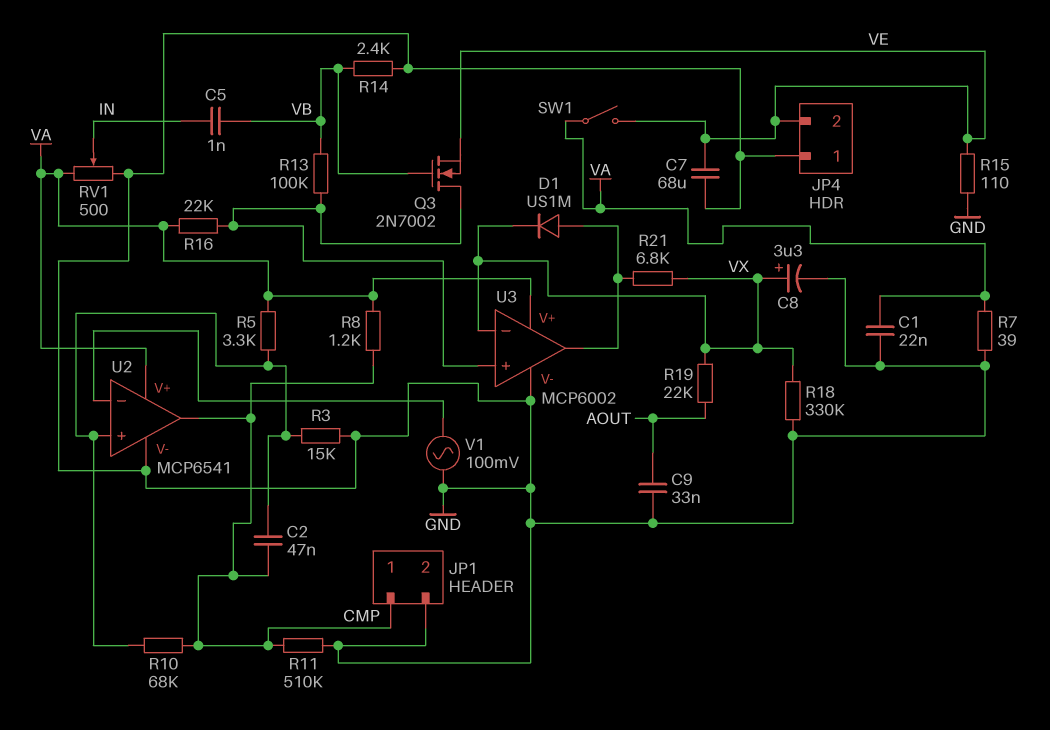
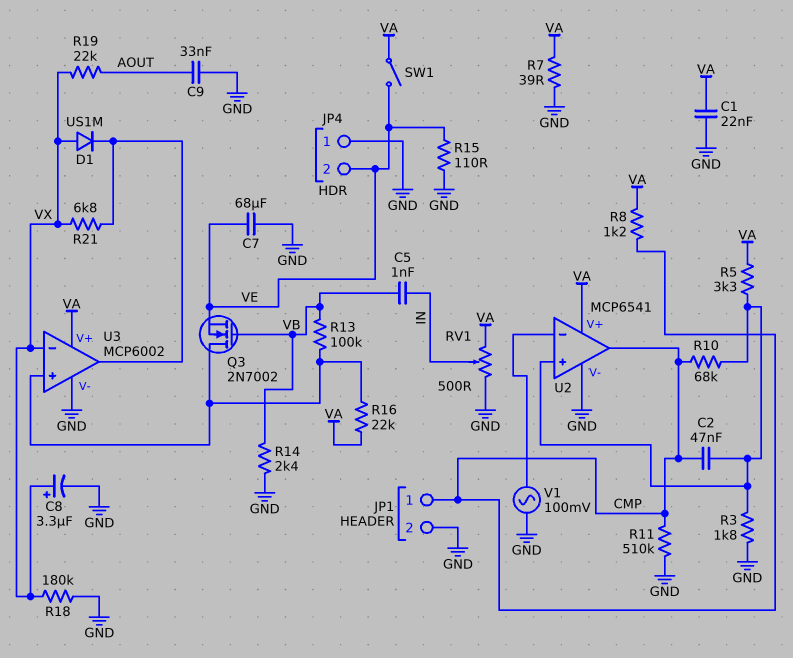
D1: diode US1M (A U3/out, K VX) -> diode US1M (A VX, K U3/out)
R3: 15k (GND, U2/in+) -> 1.8k (GND, U2/in+)
R18: 330k (GND, VX) -> 180k (GND, VX)

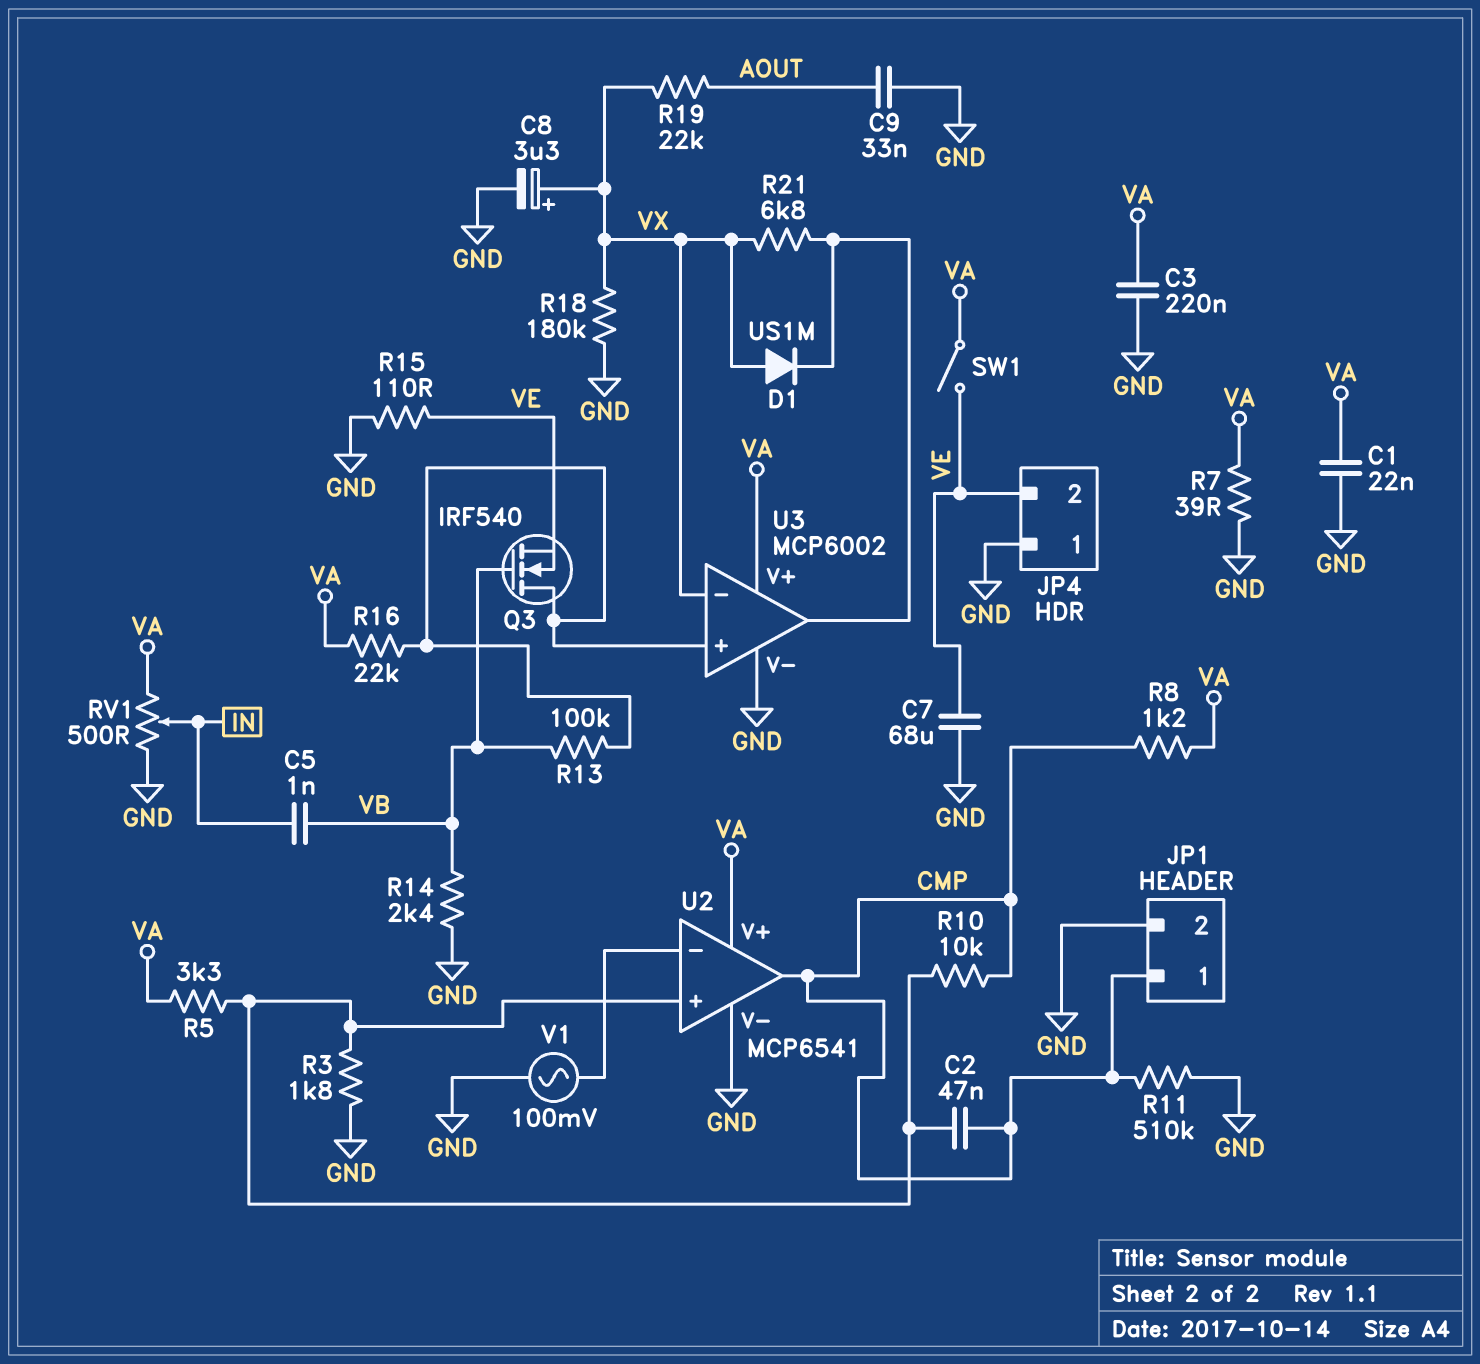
C3: none -> 220nF (GND, VA)
Q3: NMOS 2N7002 (G VB, D U3/in+, S VE) -> NMOS IRF540 (G VB, D U3/in+, S VE)
R10: 68k (CMP, U2/in+) -> 10k (CMP, U2/in+)

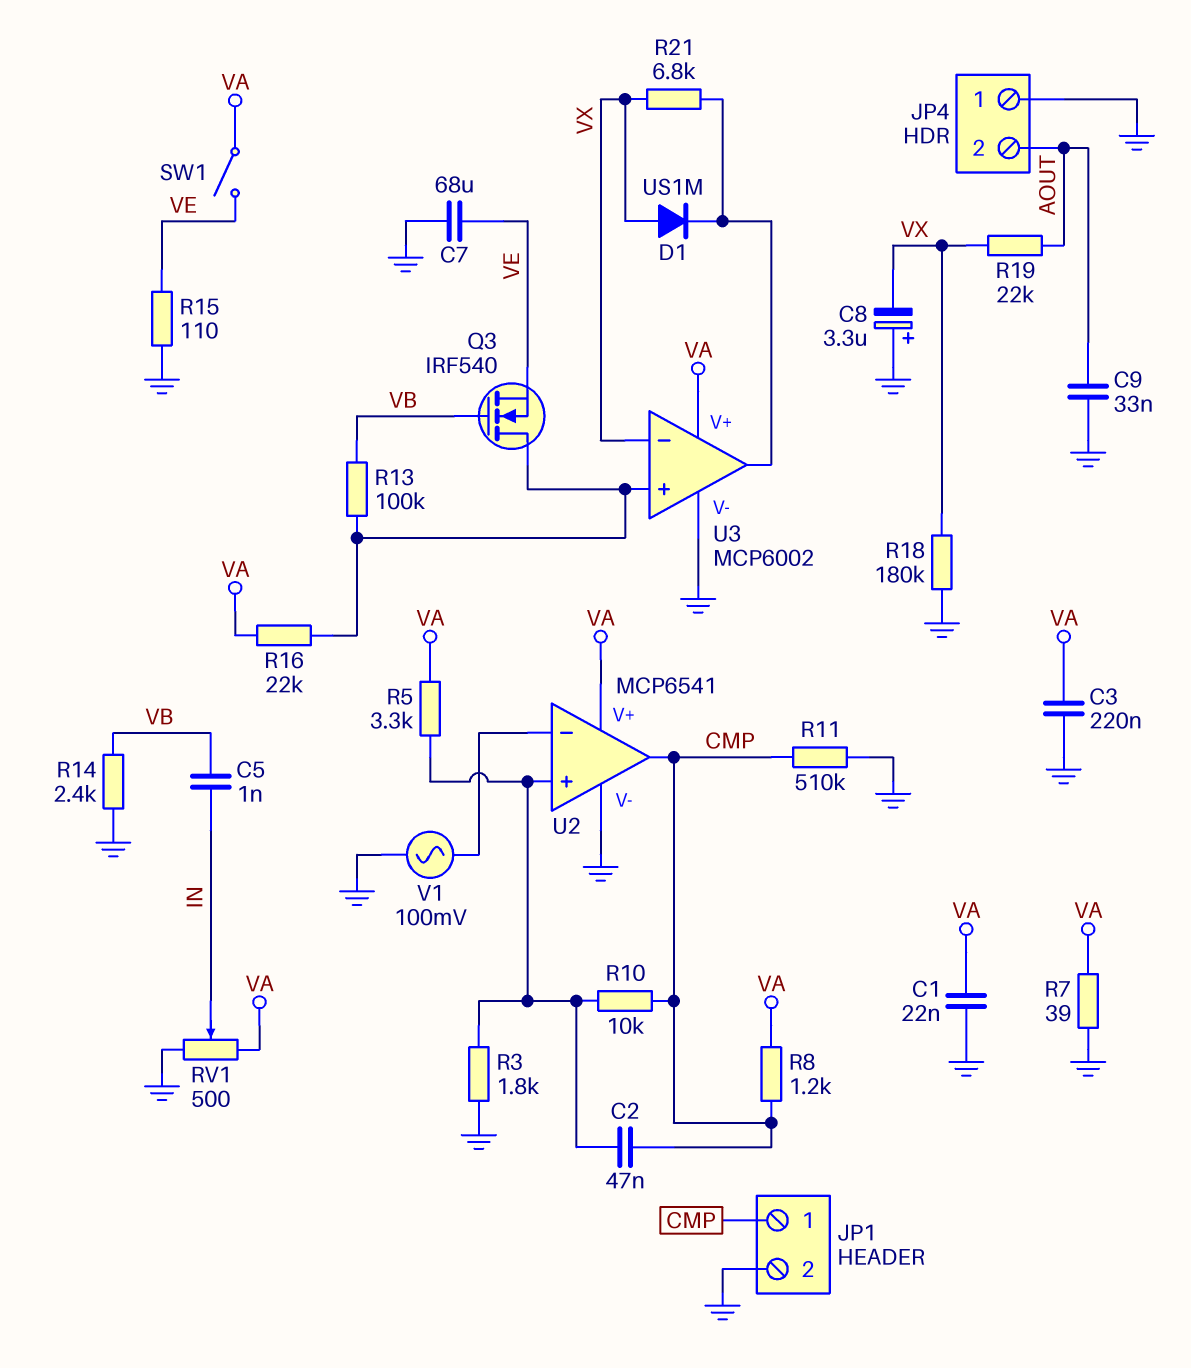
C8: 3.3uF (plus VX, minus GND) -> 3.3uF (plus GND, minus VX)
JP4 pin 2: VE -> AOUT

